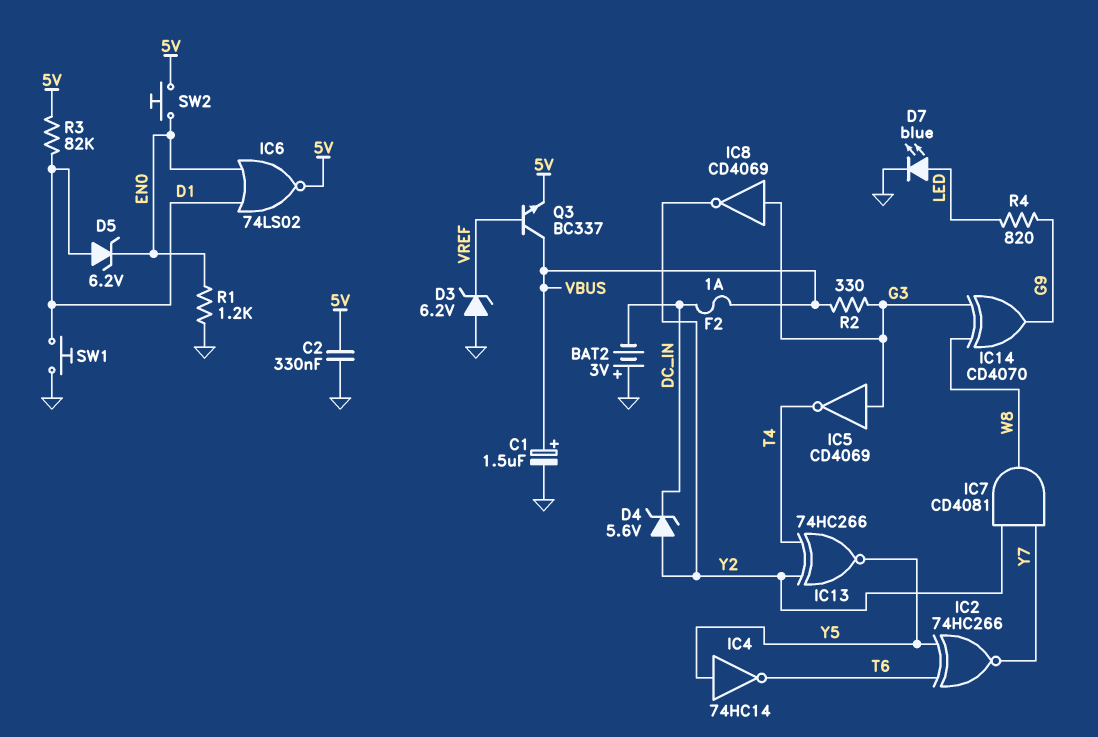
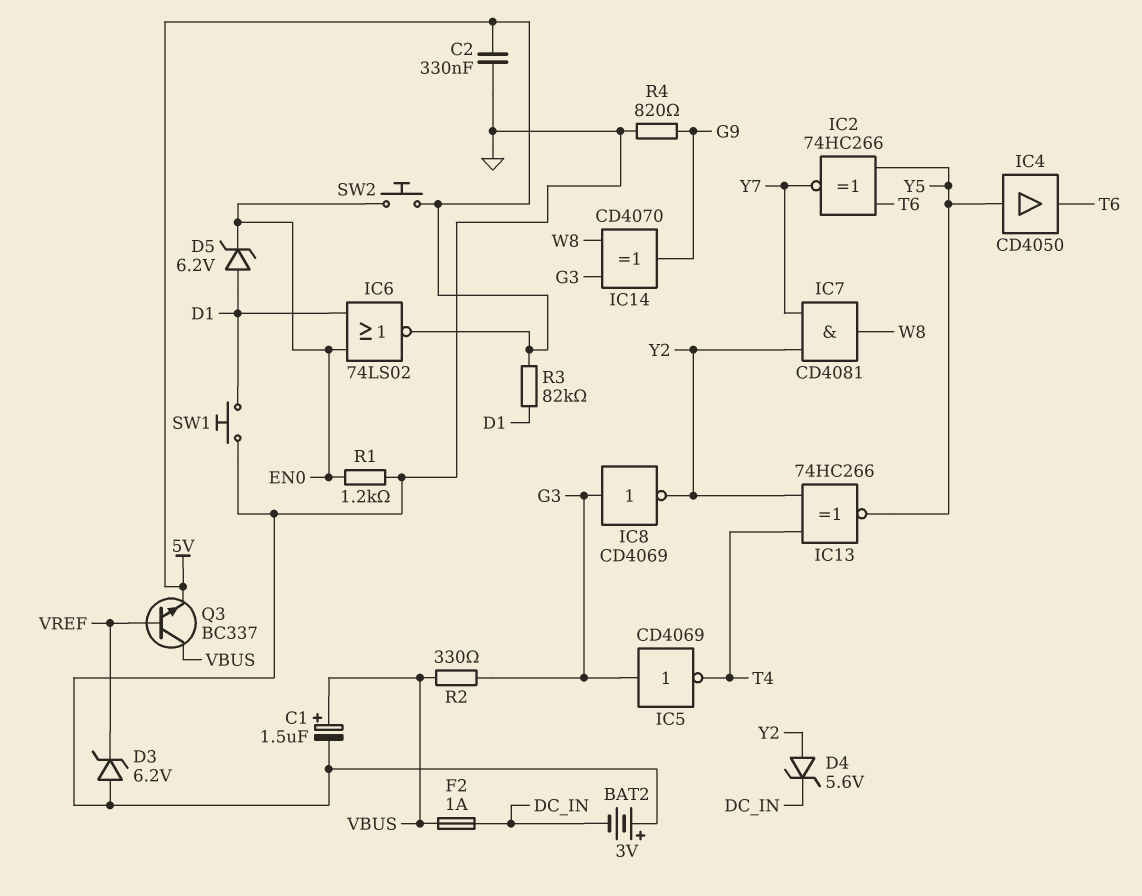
D7: LED blue (A LED, K GND) -> none
IC4: NOT 74HC14 (in Y5, out T6) -> buffer CD4050 (in Y5, out T6)
R4: 820 (G9, LED) -> 820 (G9, GND)

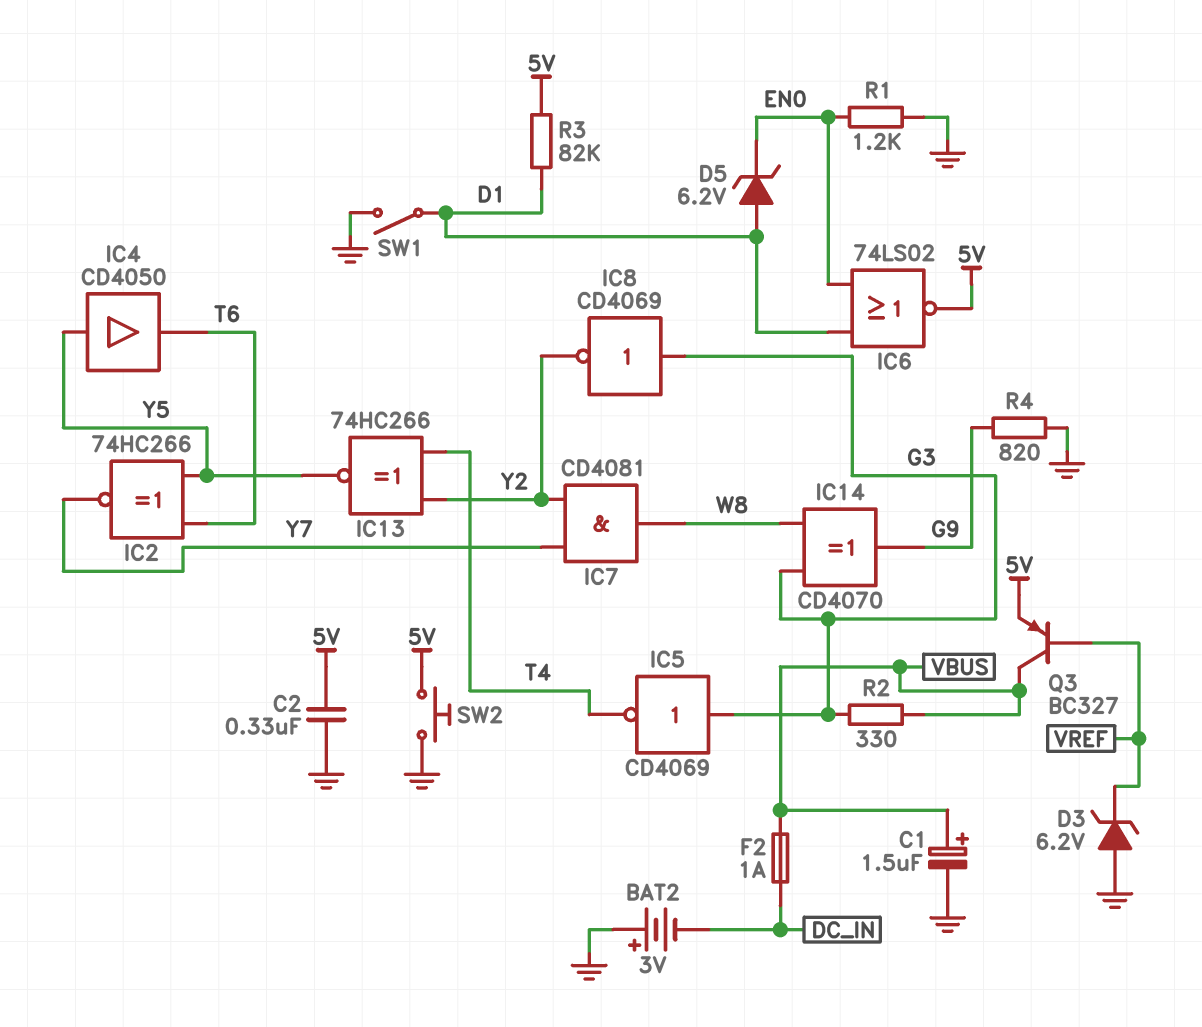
D4: zener 5.6V (A Y2, K DC_IN) -> none
Q3: NPN BC337 (B VREF, C VBUS, E 5V) -> PNP BC327 (B VREF, C VBUS, E 5V)
SW1: button (D1, GND) -> switch (D1, GND)
SW2: button (5V, EN0) -> button (5V, GND)

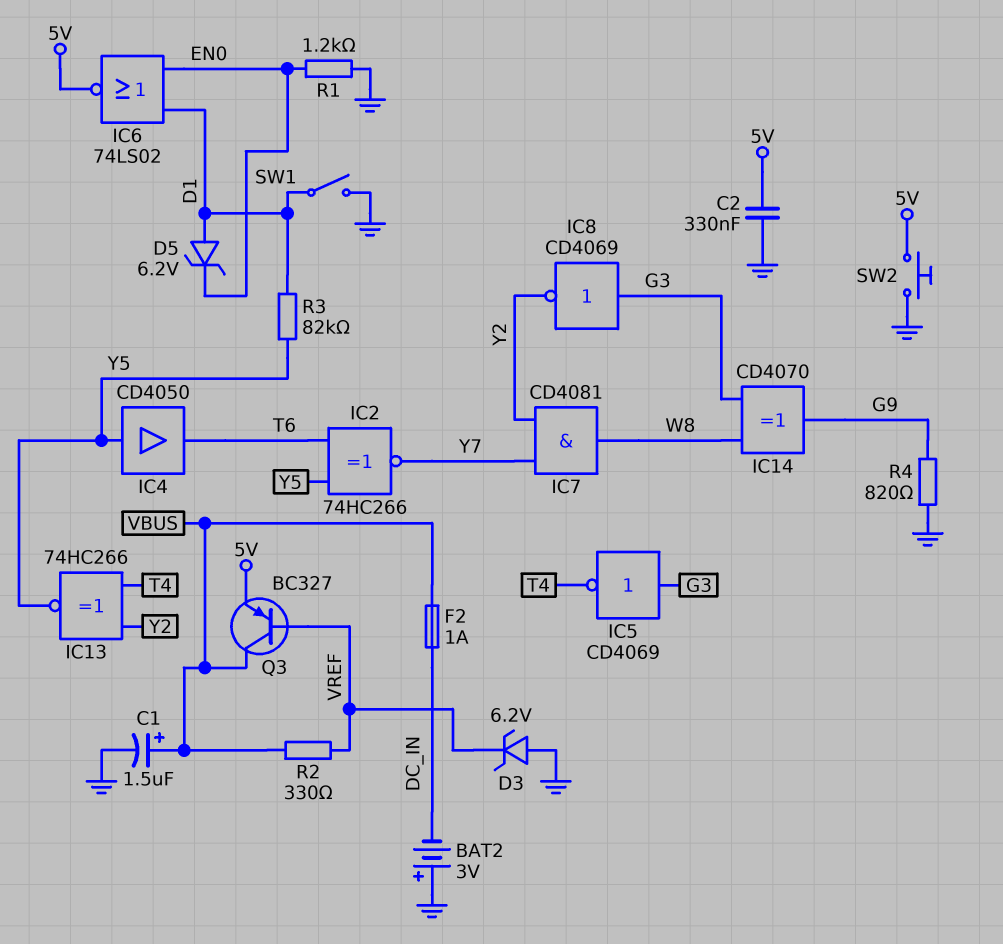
R2: 330 (G3, VBUS) -> 330 (VBUS, VREF)
R3: 82k (5V, D1) -> 82k (D1, Y5)

